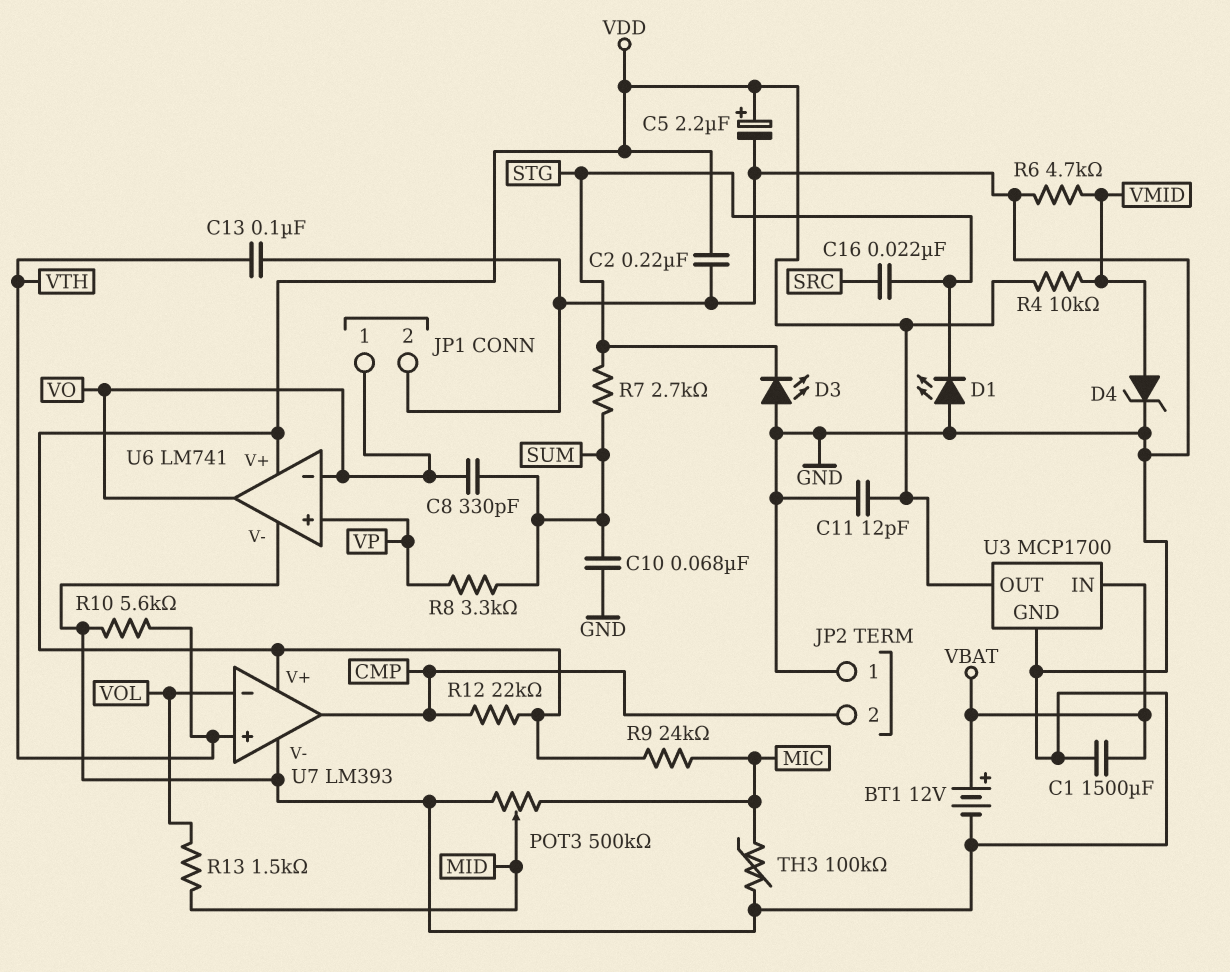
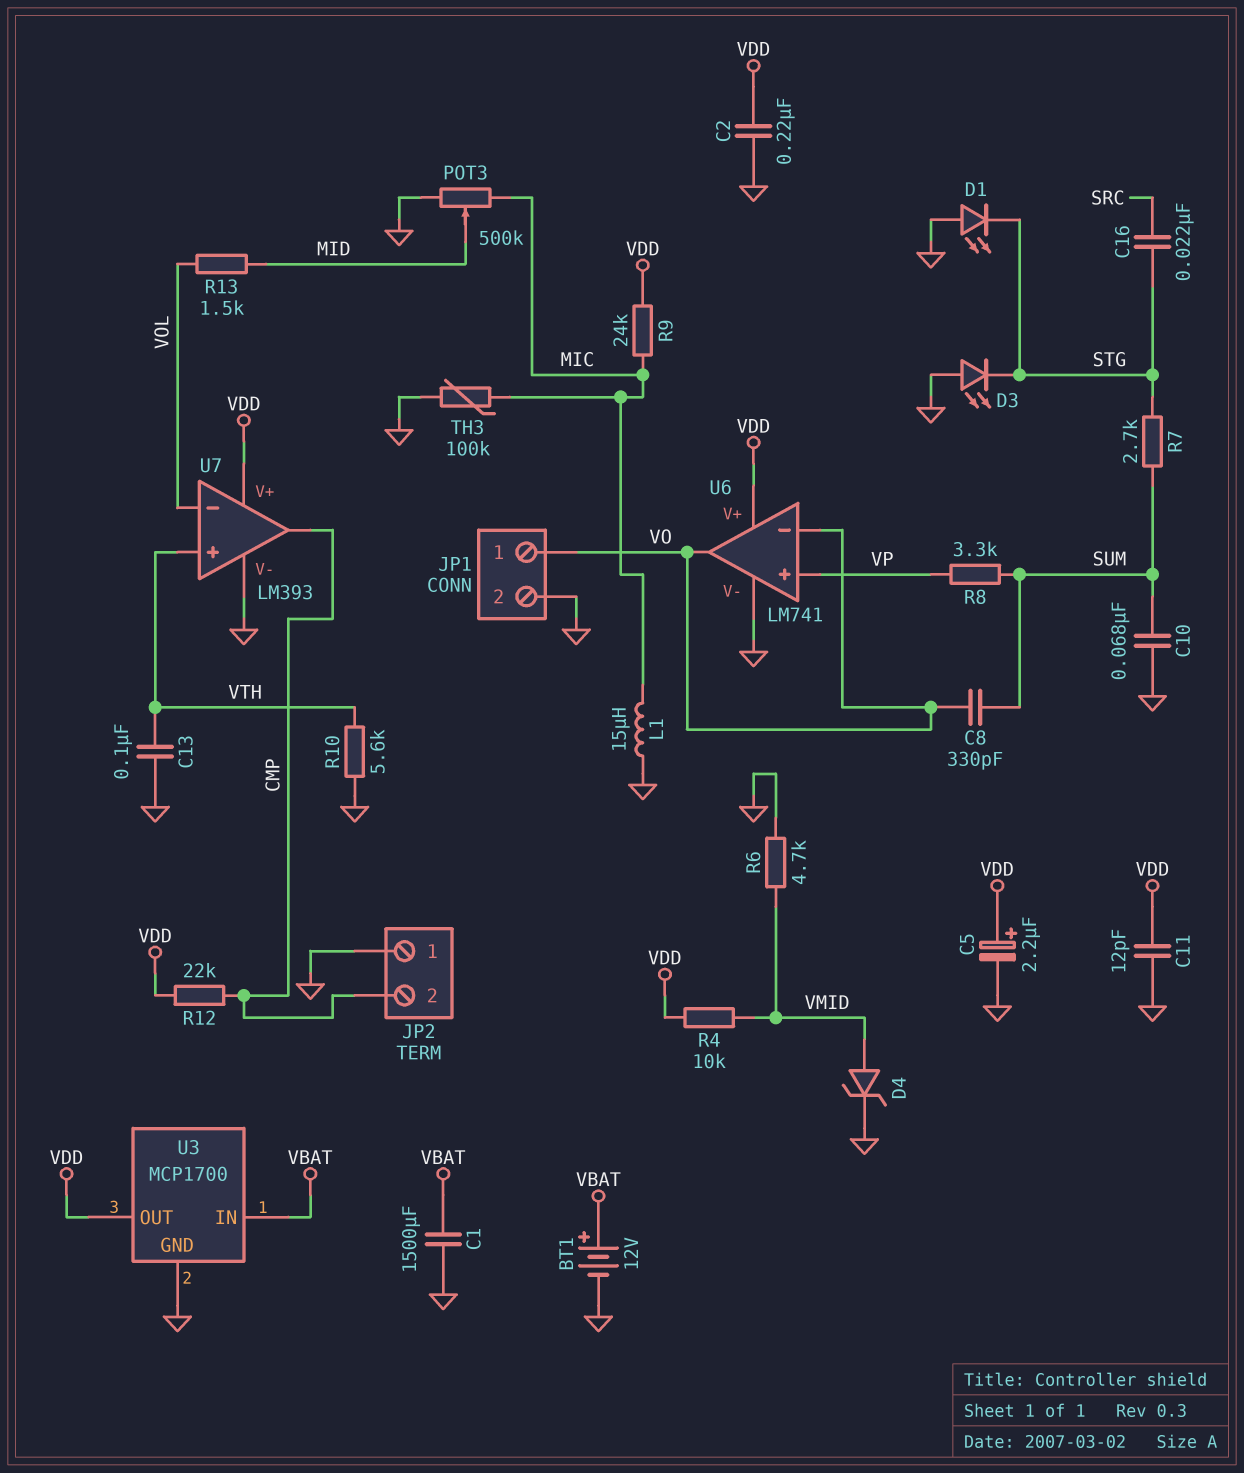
L1: none -> 15uH (GND, MIC)

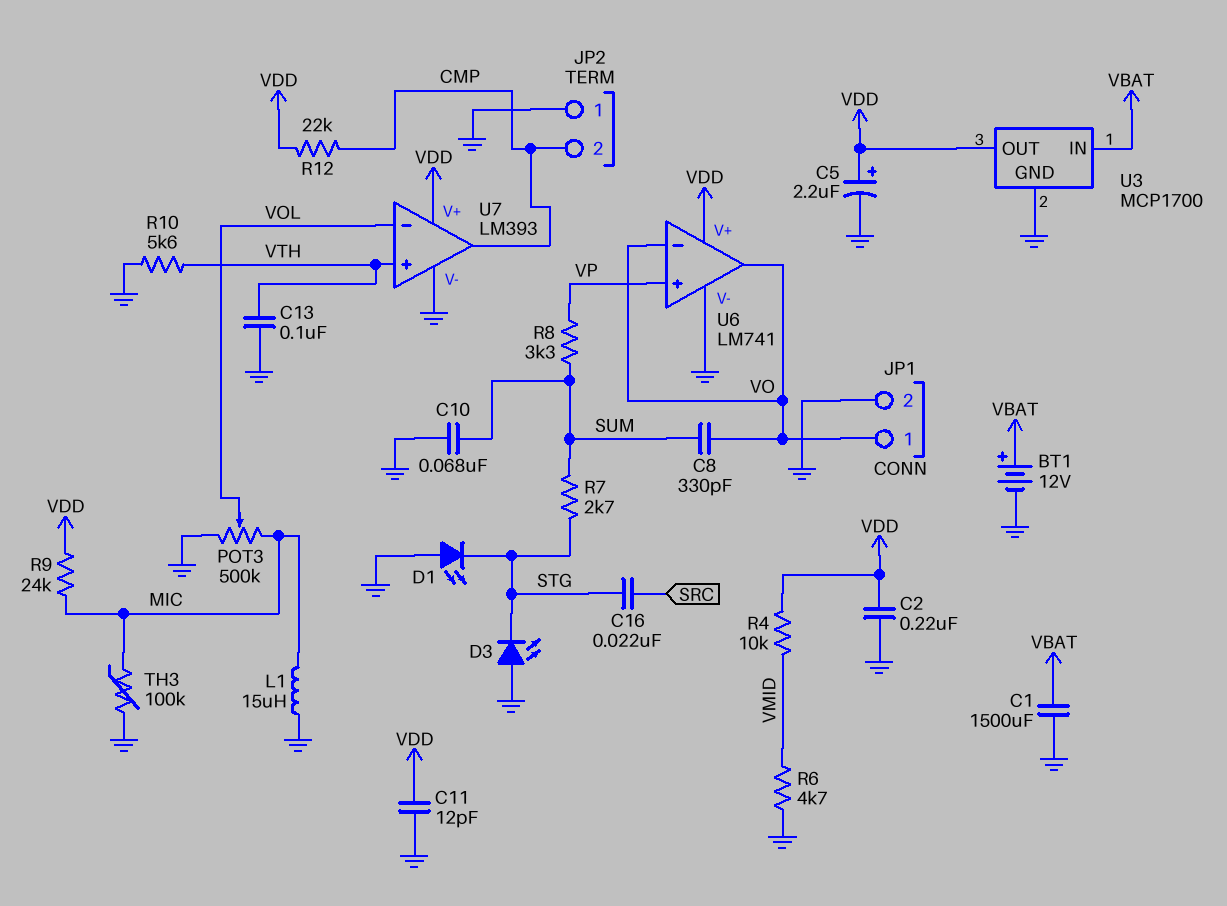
D4: zener (A VMID, K GND) -> none
POT3: 500k (GND, MIC, wiper MID) -> 500k (GND, MIC, wiper VOL)
R13: 1.5k (MID, VOL) -> none

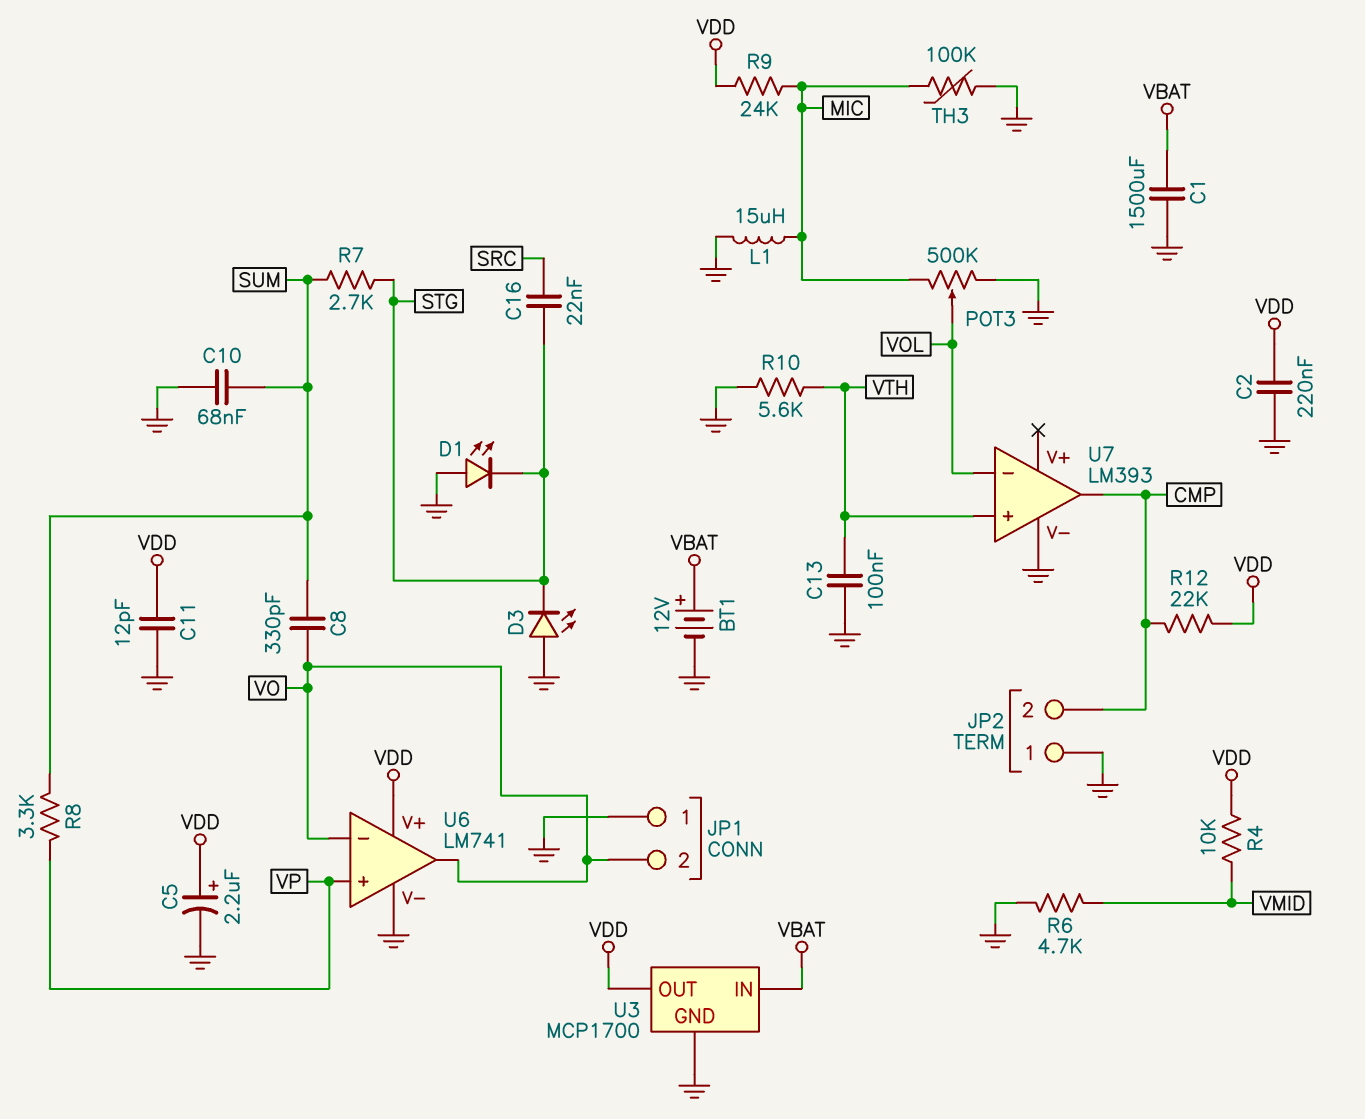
JP1 pin 1: VO -> GND
JP1 pin 2: GND -> VO
U7 pin V+: VDD -> none

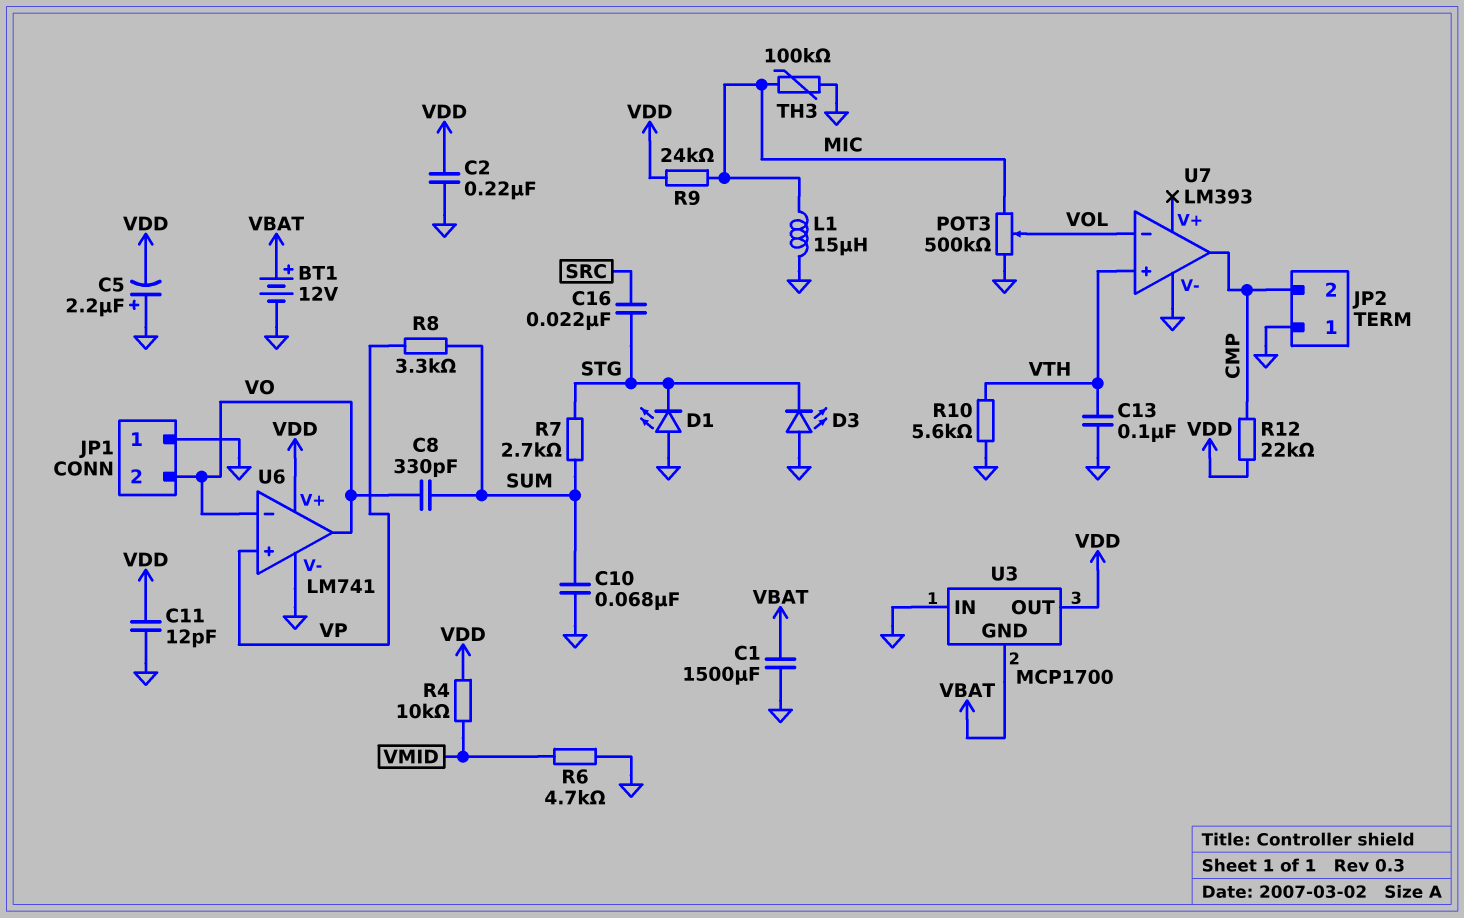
C5: 2.2uF (plus VDD, minus GND) -> 2.2uF (plus GND, minus VDD)
U3 pin GND: GND -> VBAT
U3 pin IN: VBAT -> GND

